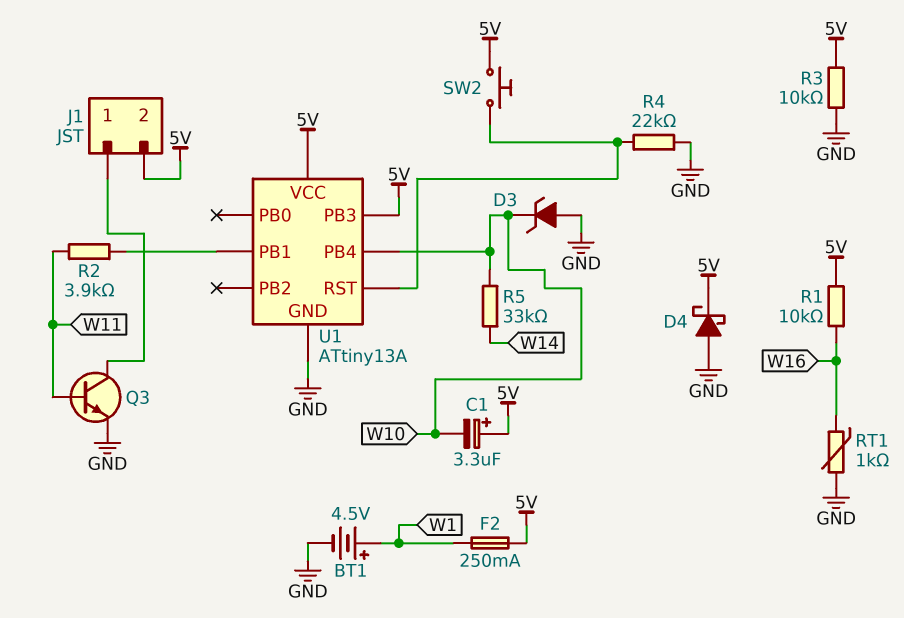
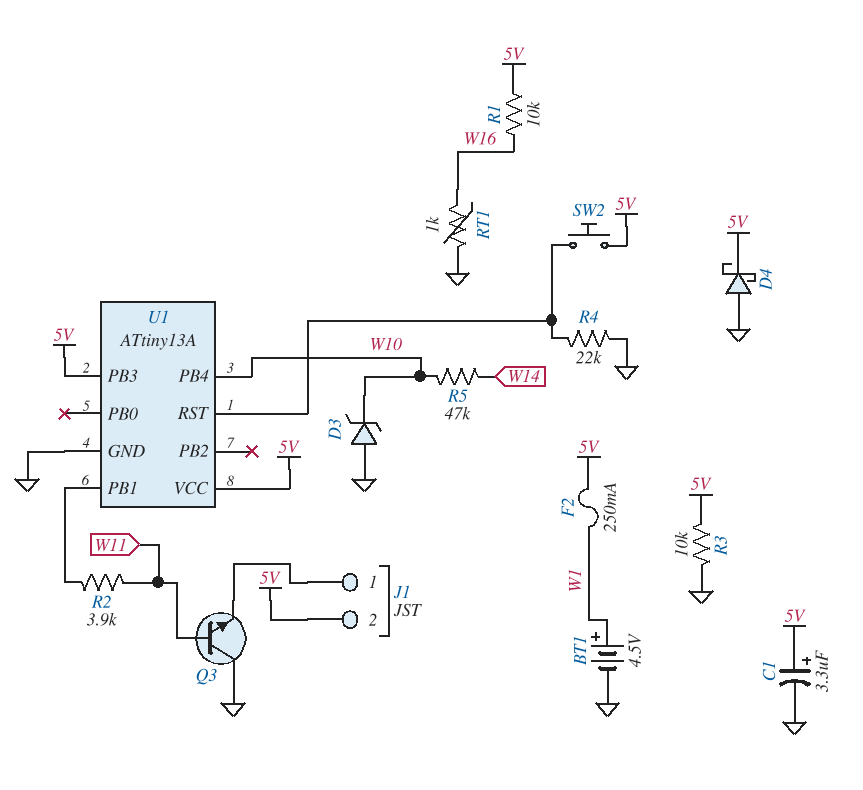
C1: 3.3uF (plus 5V, minus W10) -> 3.3uF (plus 5V, minus GND)
Q3: NPN (B W11, C J1/1, E GND) -> NPN (B W11, C GND, E J1/1)
R5: 33k (W10, W14) -> 47k (W10, W14)

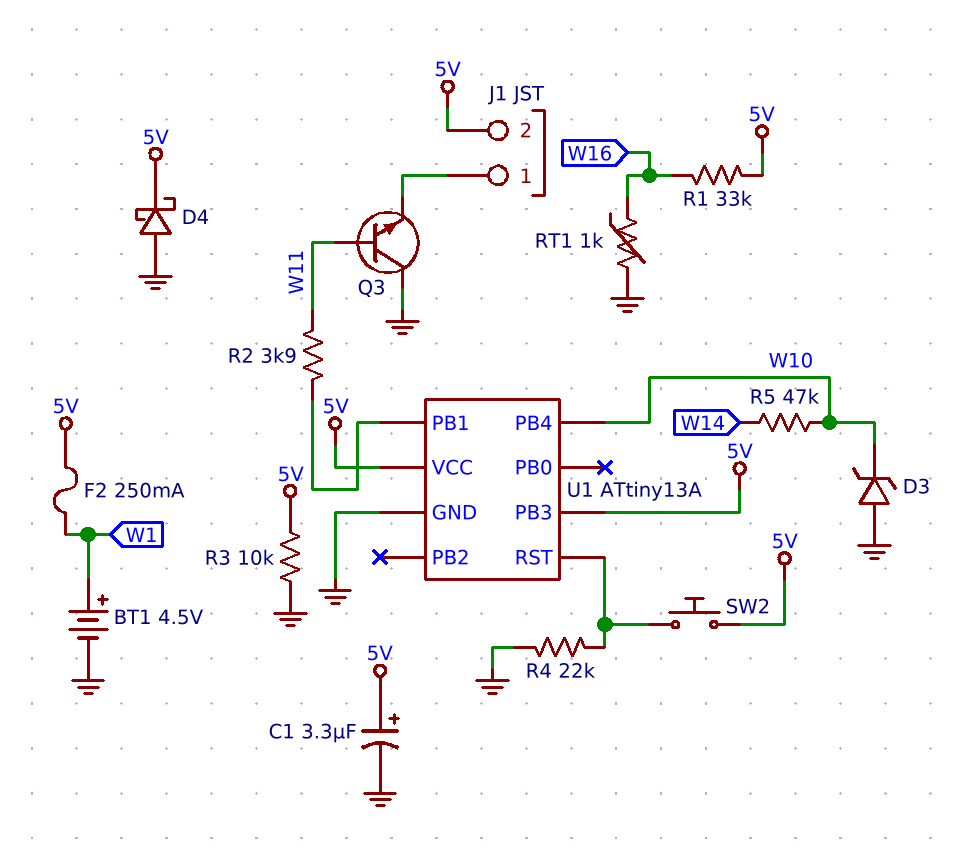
R1: 10k (5V, W16) -> 33k (5V, W16)

